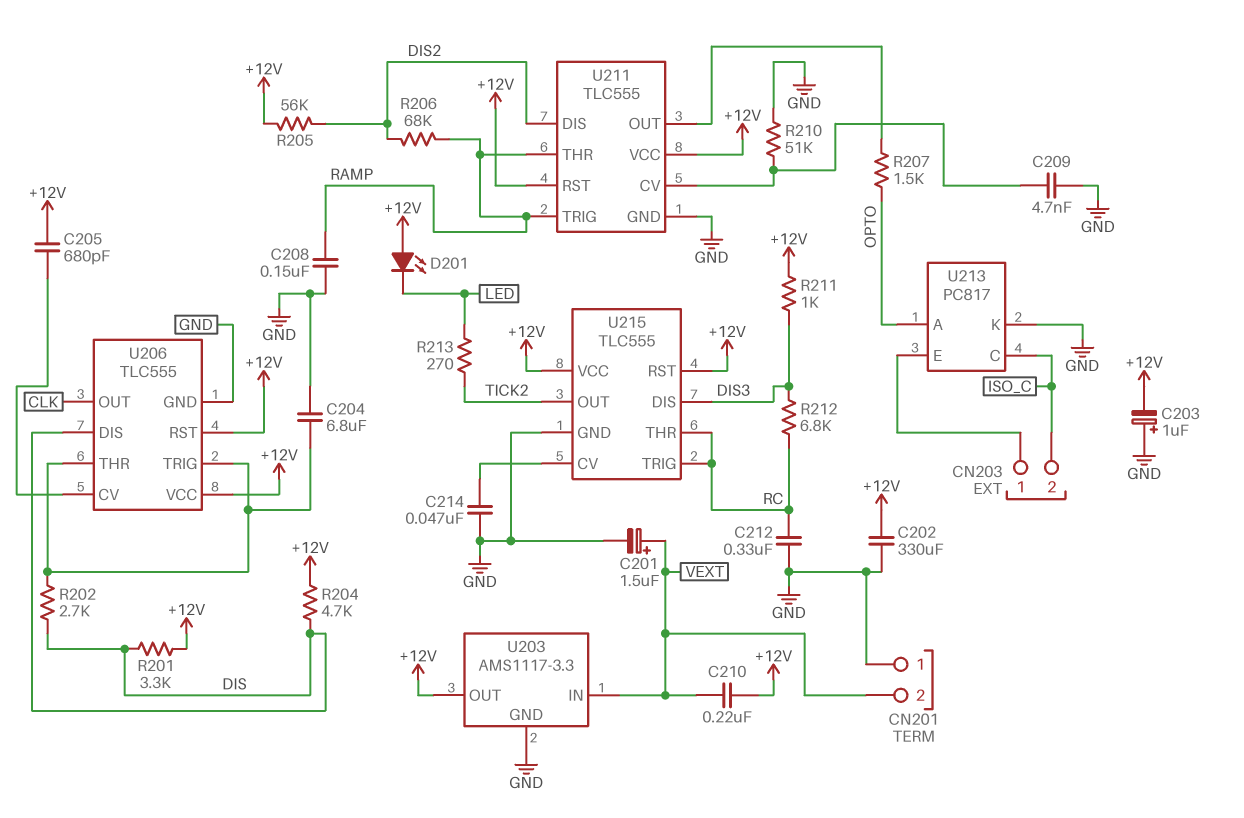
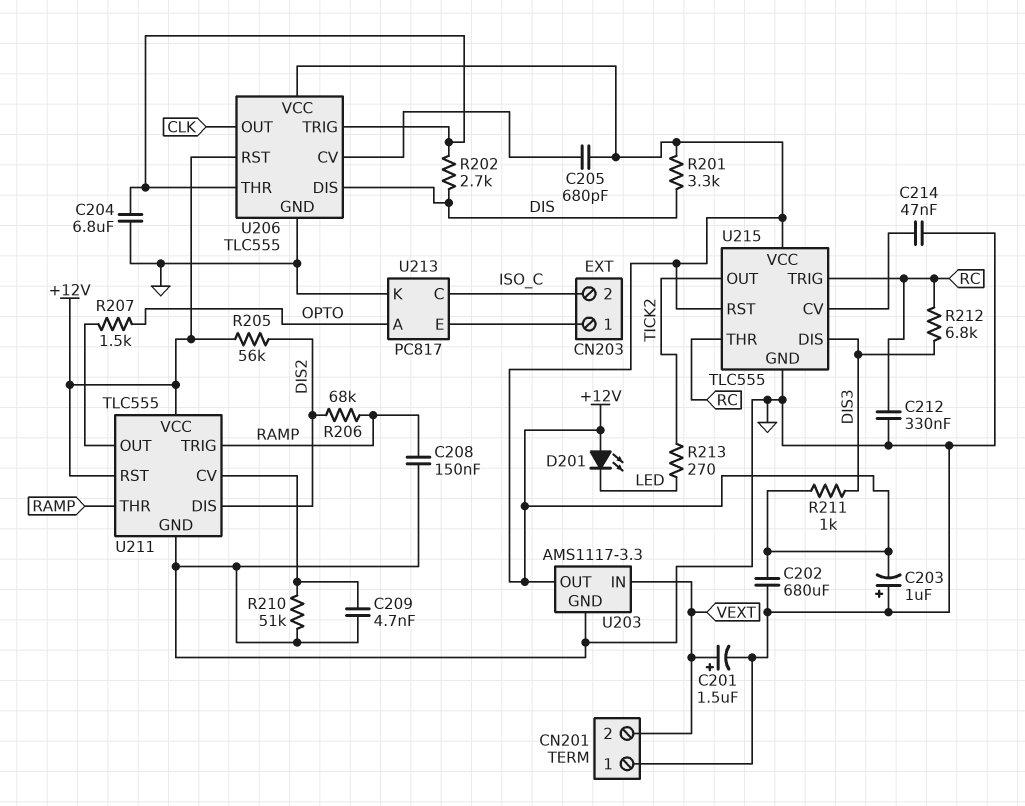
C202: 330uF (+12V, GND) -> 680uF (+12V, GND)
C210: 220nF (+12V, VEXT) -> none
R204: 4.7k (+12V, DIS) -> none

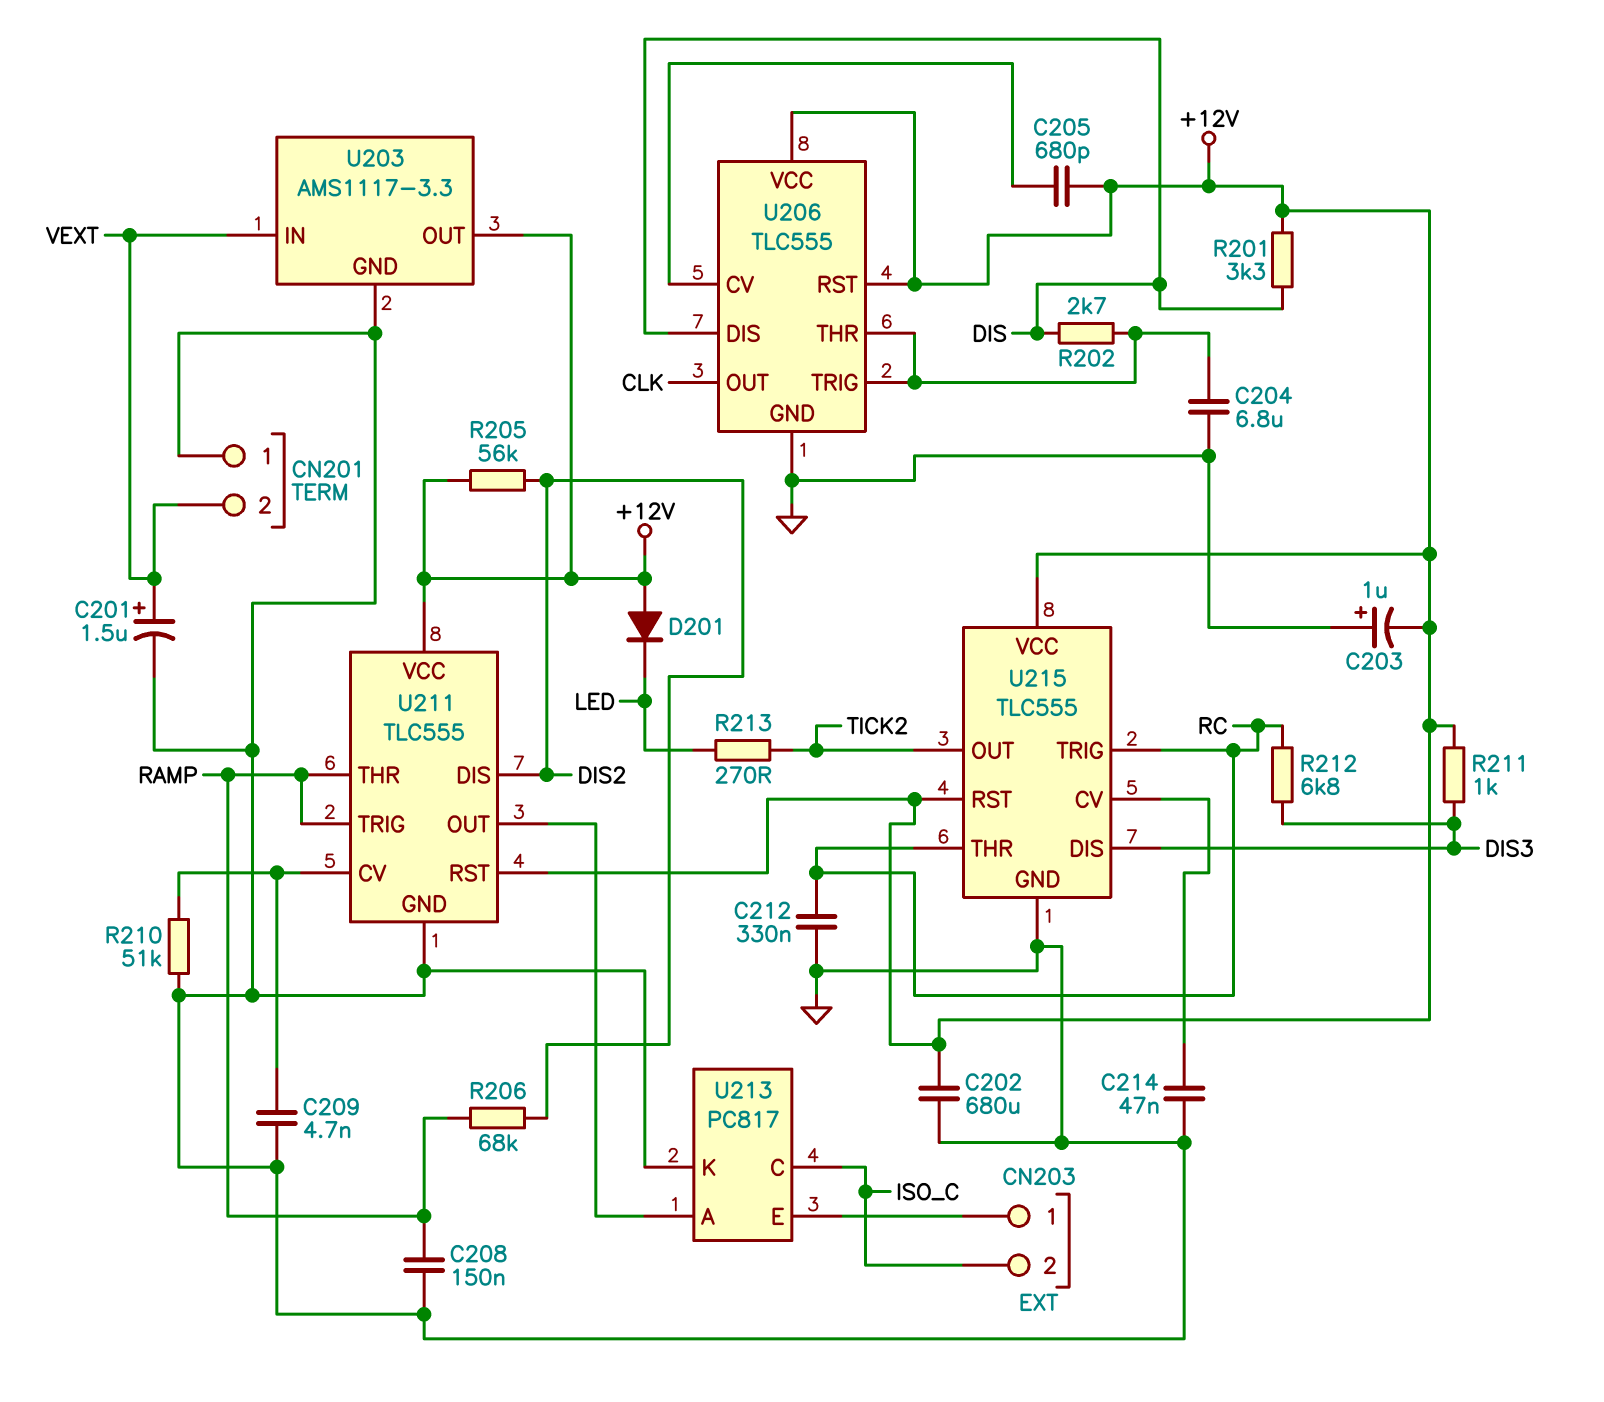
D201: LED (A +12V, K LED) -> diode (A +12V, K LED)
R207: 1.5k (OPTO, U211/OUT) -> none
U213 pin A: OPTO -> U211/OUT

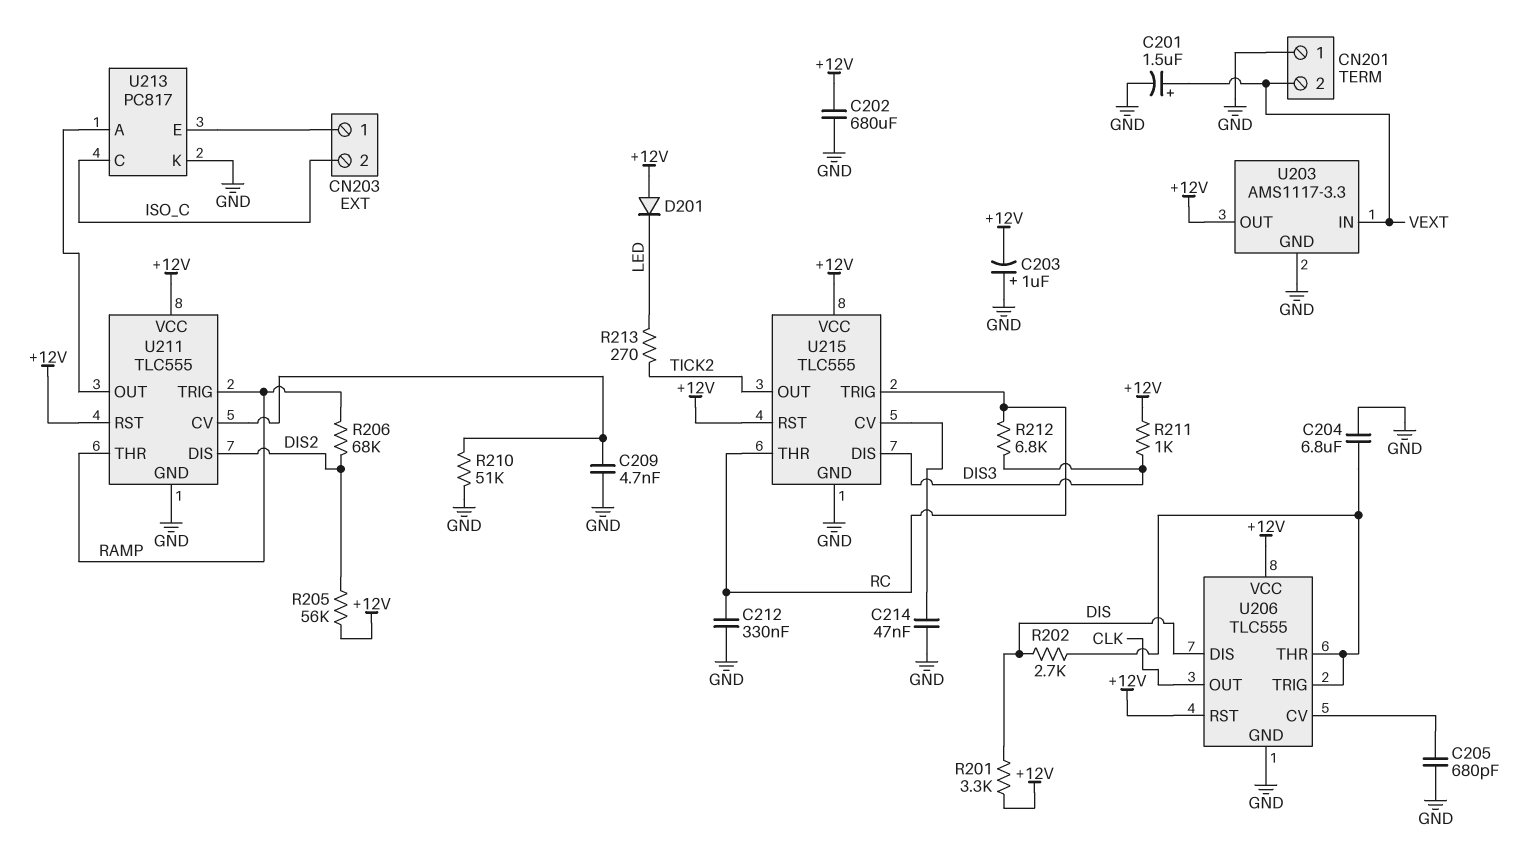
C205: 680pF (+12V, U206/CV) -> 680pF (GND, U206/CV)
C208: 150nF (GND, RAMP) -> none

